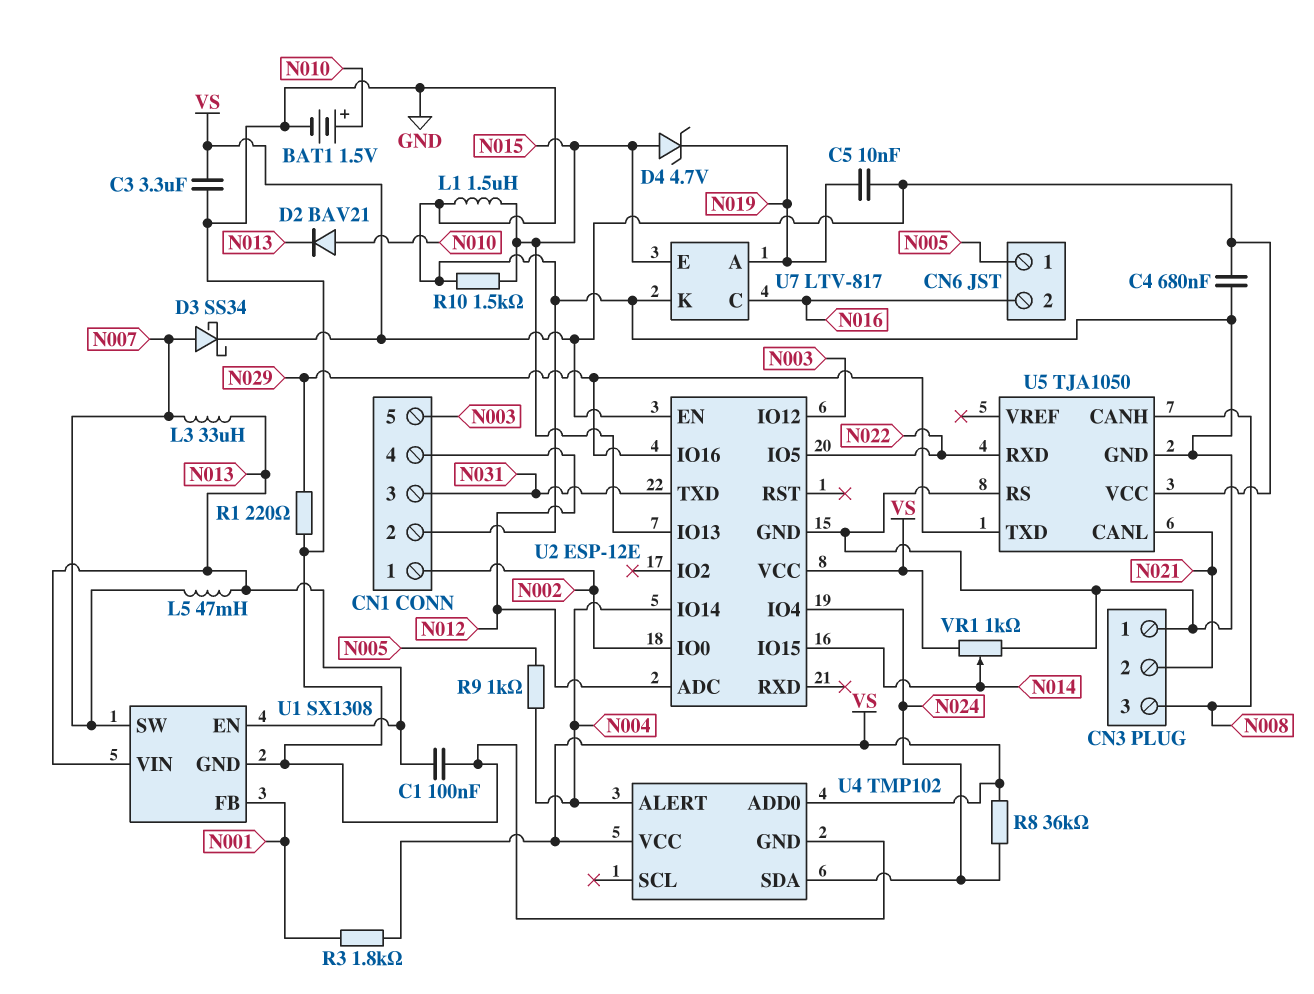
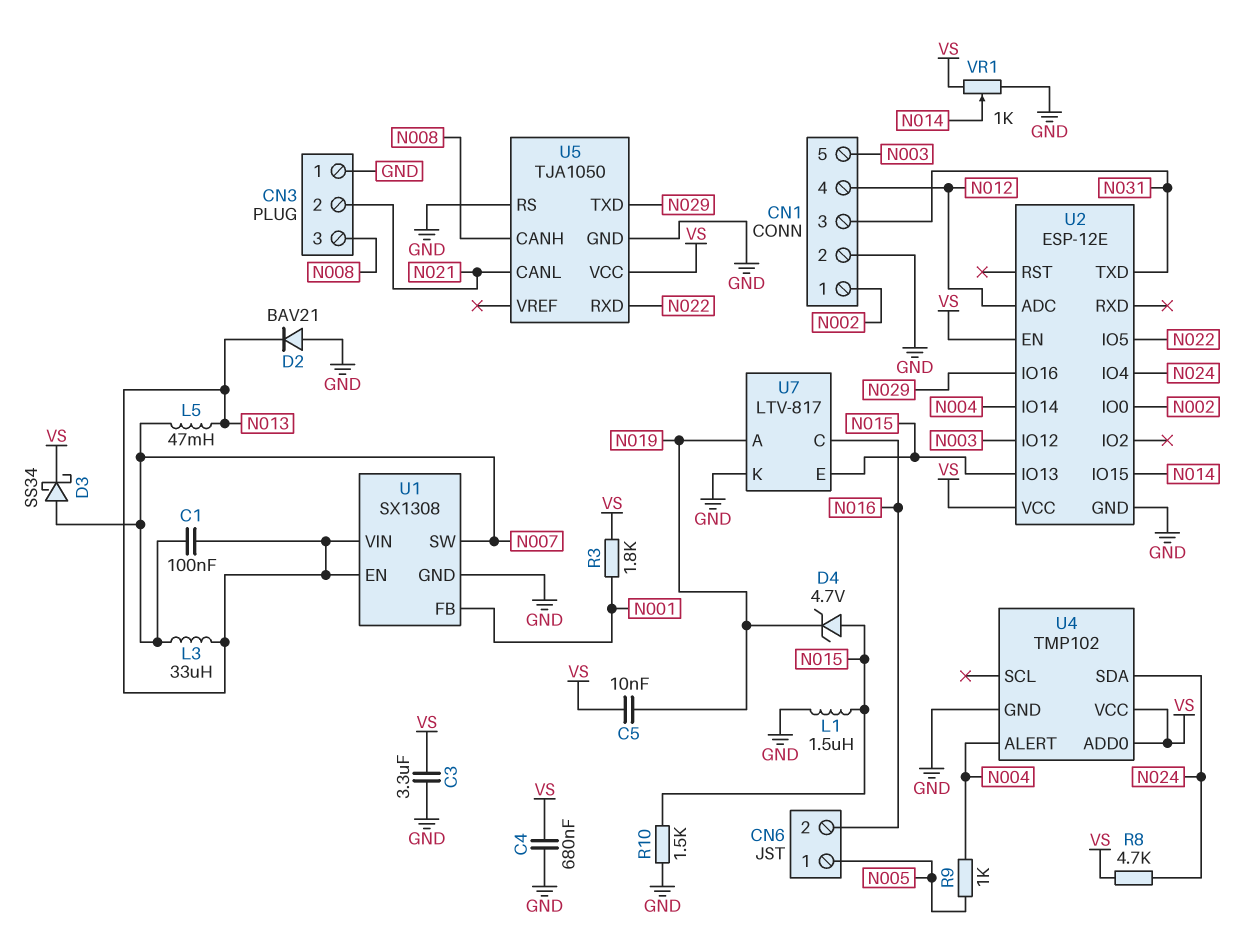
BAT1: 1.5V (plus N010, minus GND) -> none
C1: 100nF (GND, N013) -> 100nF (N007, N013)
D2: diode BAV21 (A N010, K N013) -> diode BAV21 (A GND, K N013)
R1: 220 (GND, N029) -> none
R8: 36k (N024, VS) -> 4.7k (N024, VS)

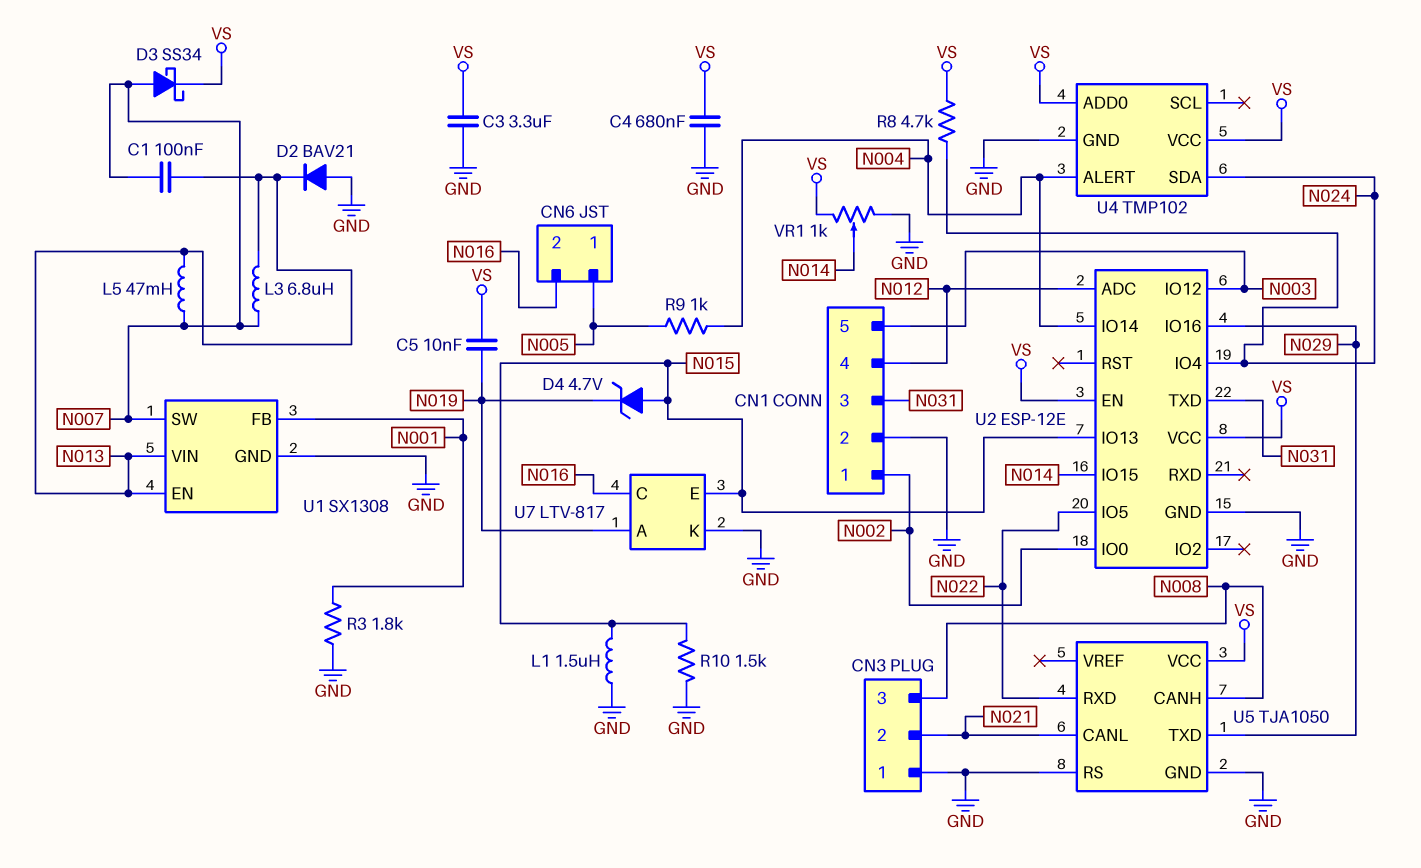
L3: 33uH (N007, N013) -> 6.8uH (N007, N013)
R3: 1.8k (N001, VS) -> 1.8k (GND, N001)

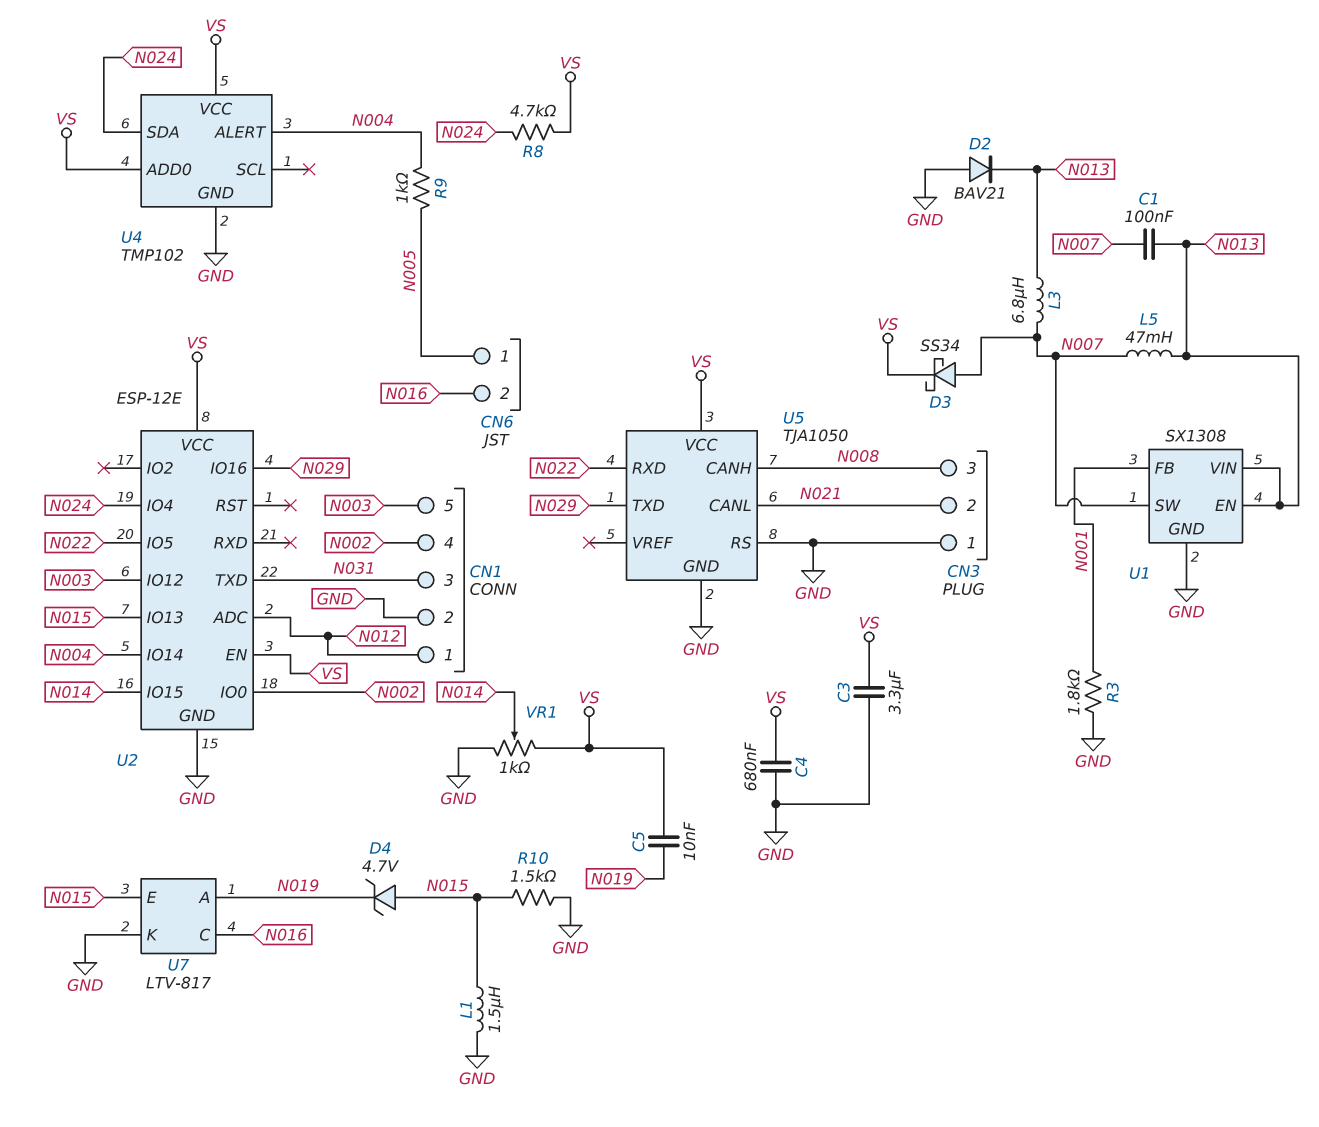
CN1 pin 1: N002 -> N012
CN1 pin 4: N012 -> N002

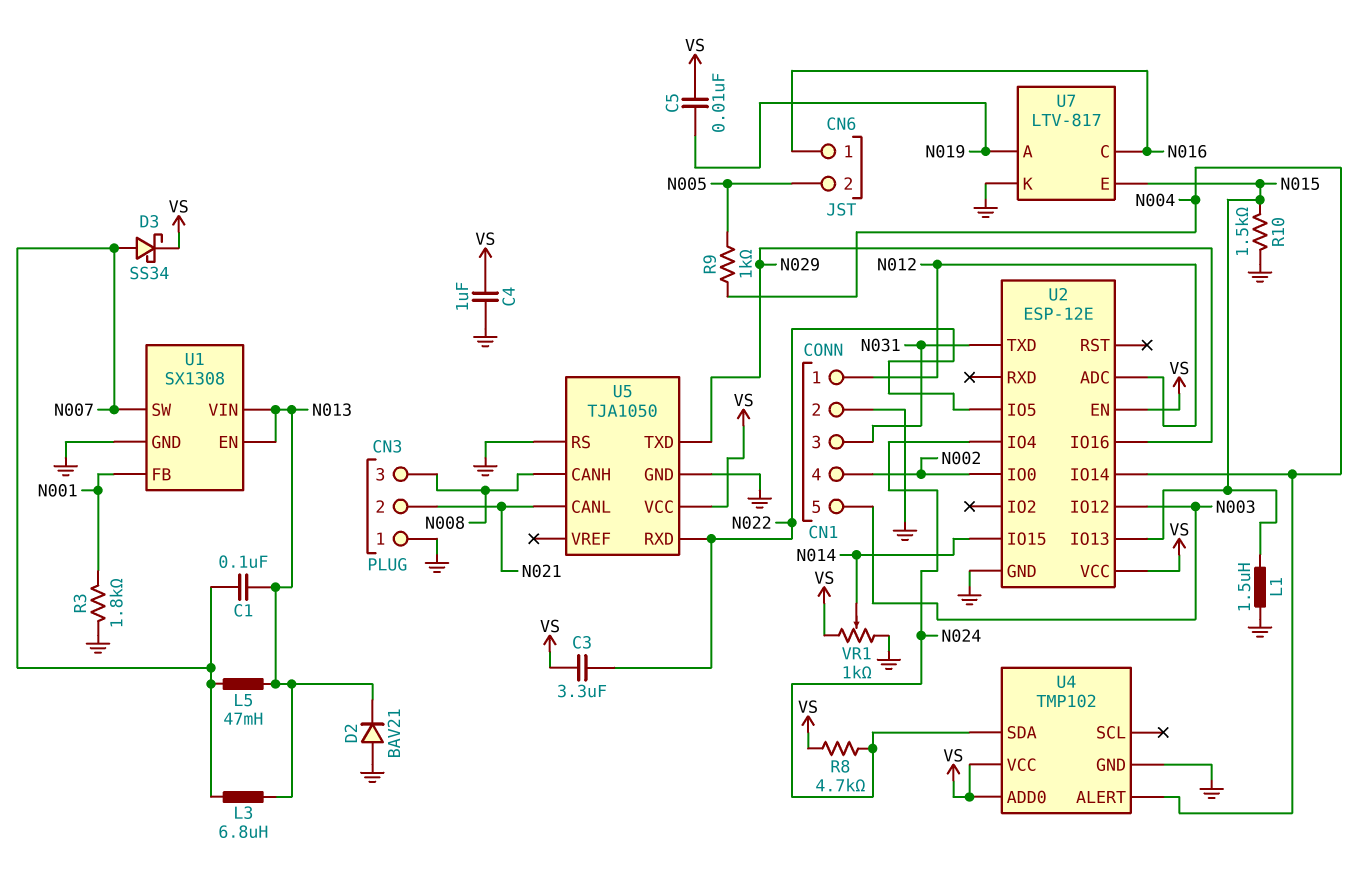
C3: 3.3uF (GND, VS) -> 3.3uF (N022, VS)
C4: 680nF (GND, VS) -> 1uF (GND, VS)
CN6 pin 1: N005 -> N016
CN6 pin 2: N016 -> N005
D4: zener 4.7V (A N015, K N019) -> none

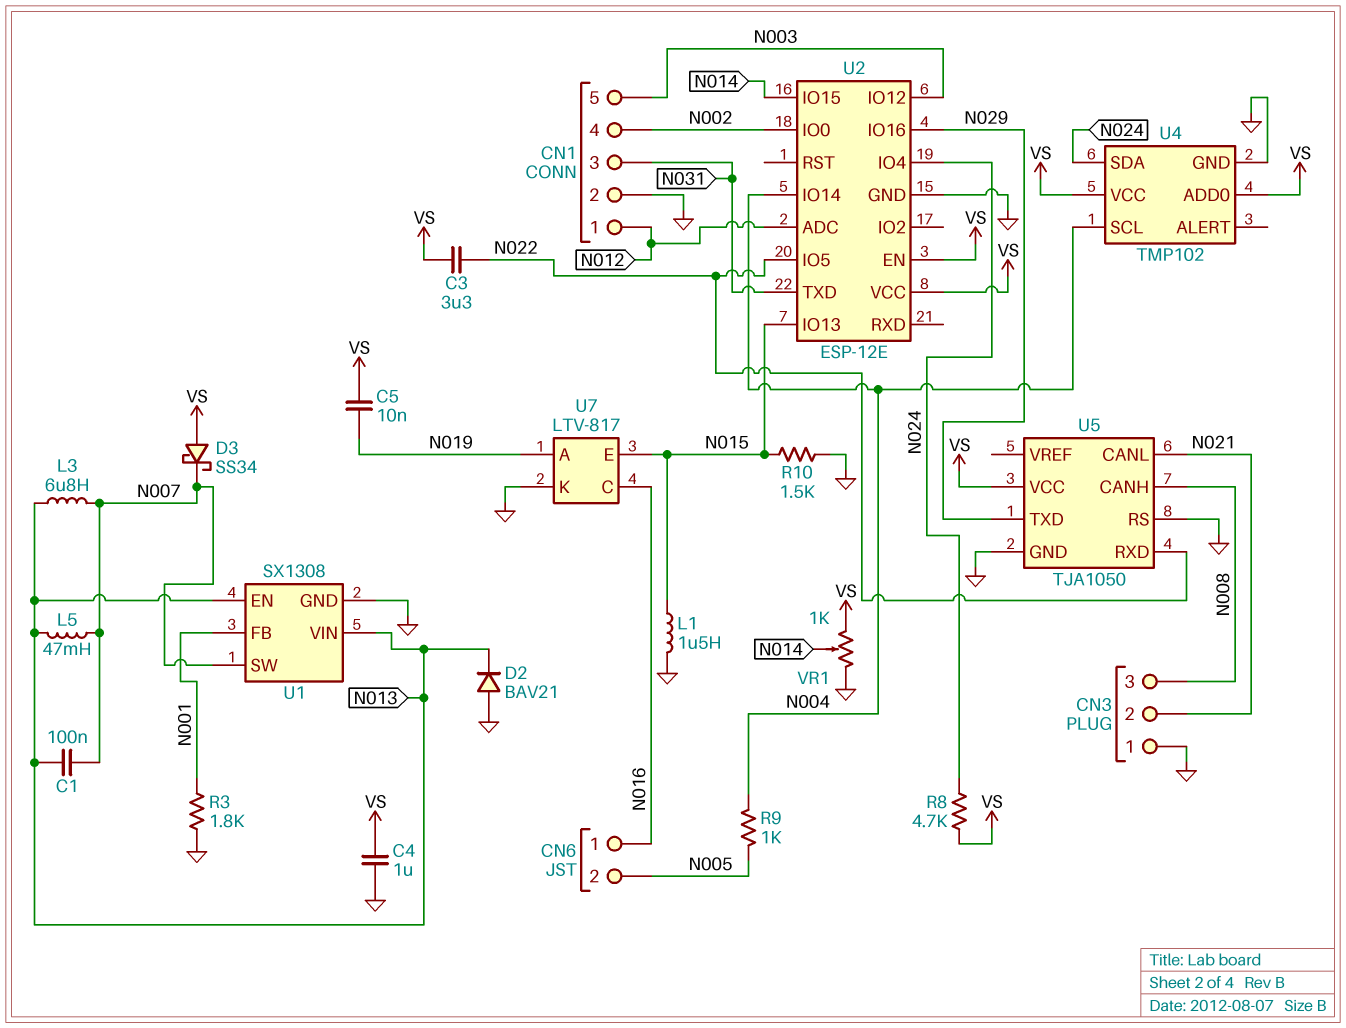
D3: schottky SS34 (A N007, K VS) -> schottky SS34 (A VS, K N007)
U4 pin ALERT: N004 -> none
U4 pin SCL: none -> N004

